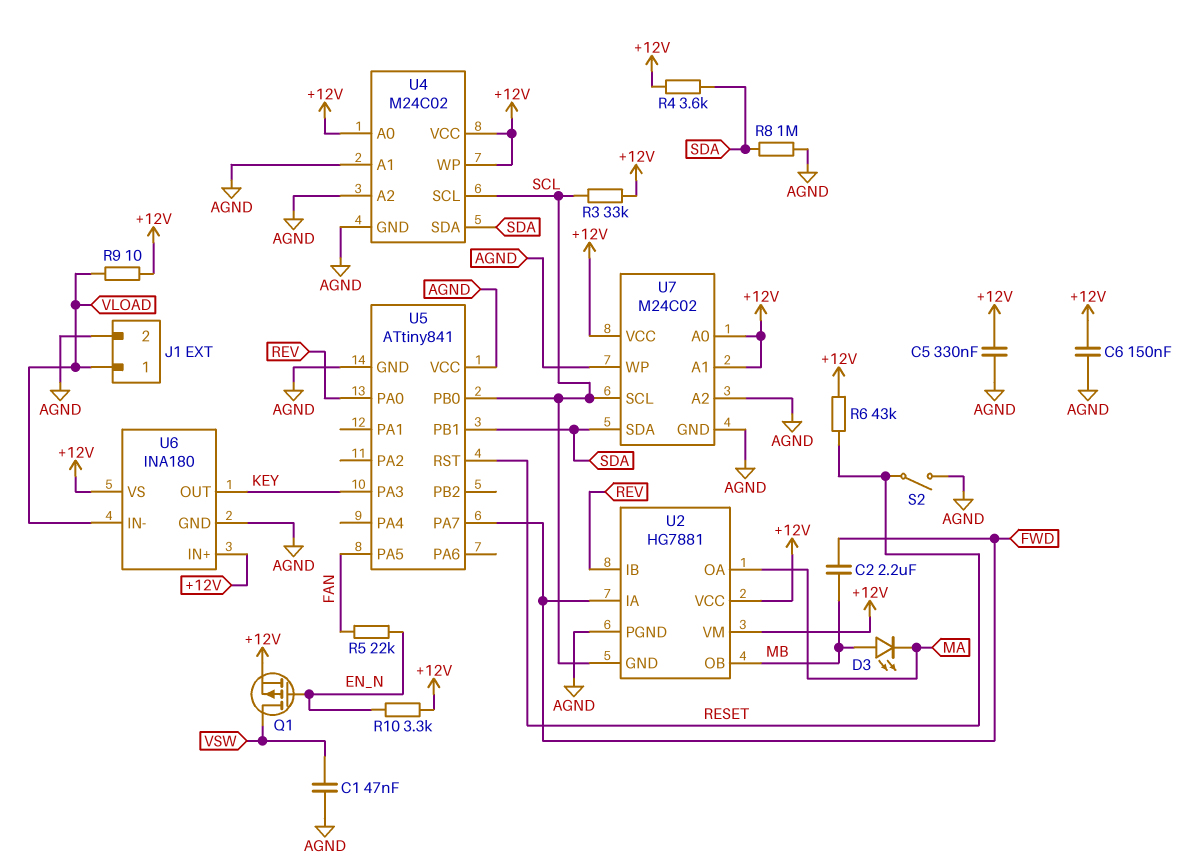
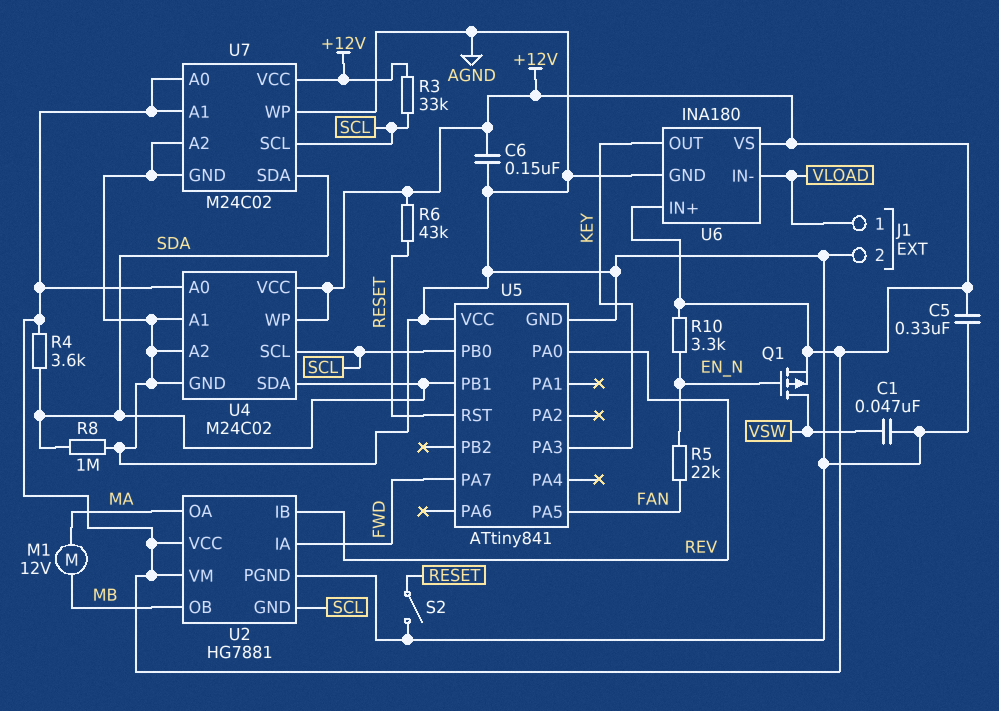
C2: 2.2uF (FWD, MB) -> none
D3: LED (A MB, K MA) -> none
M1: none -> motor 12V (MA, MB)
R9: 10 (+12V, VLOAD) -> none

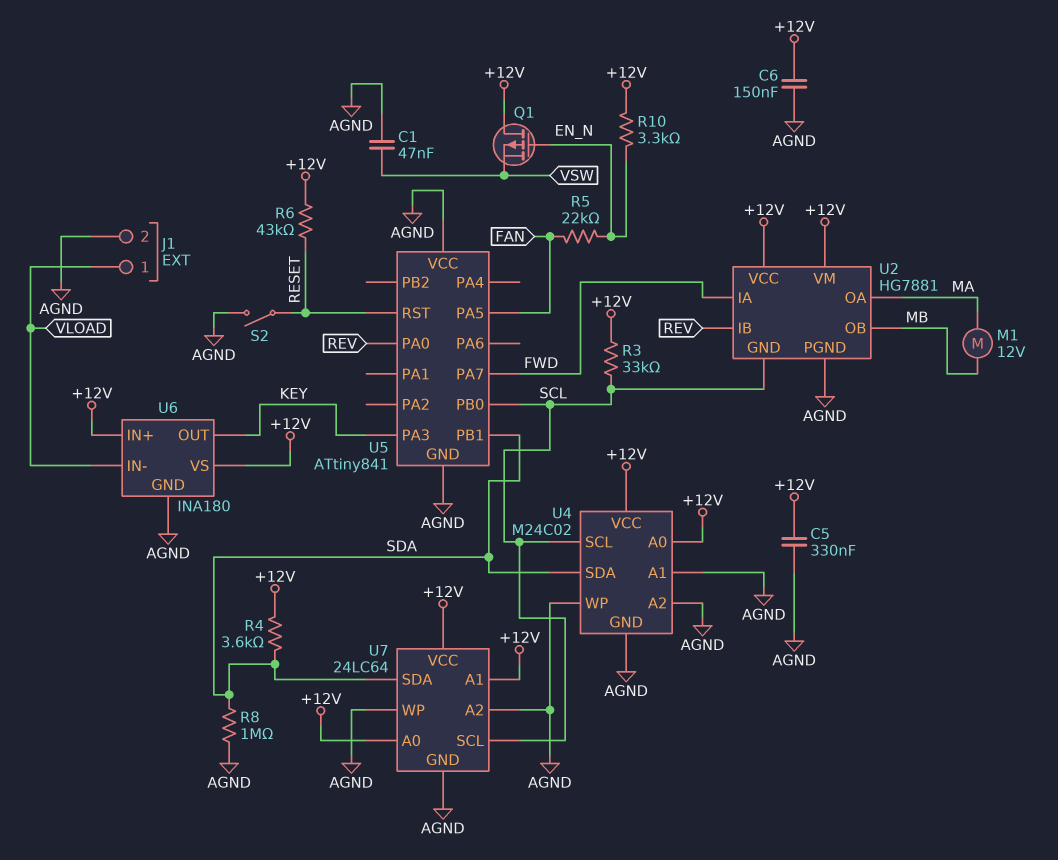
Q1: PMOS (G EN_N, D VSW, S +12V) -> PMOS (G EN_N, D +12V, S VSW)
U4 pin WP: +12V -> AGND
U7: M24C02 -> 24LC64

